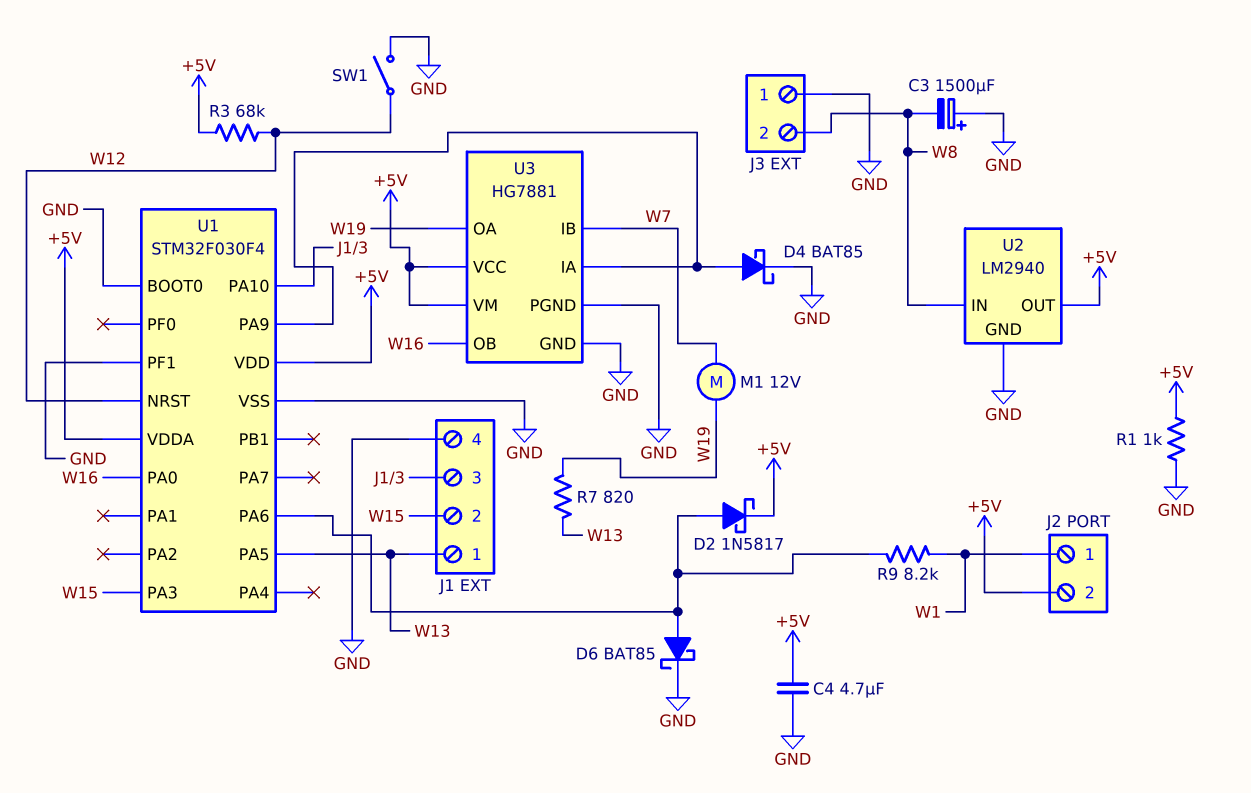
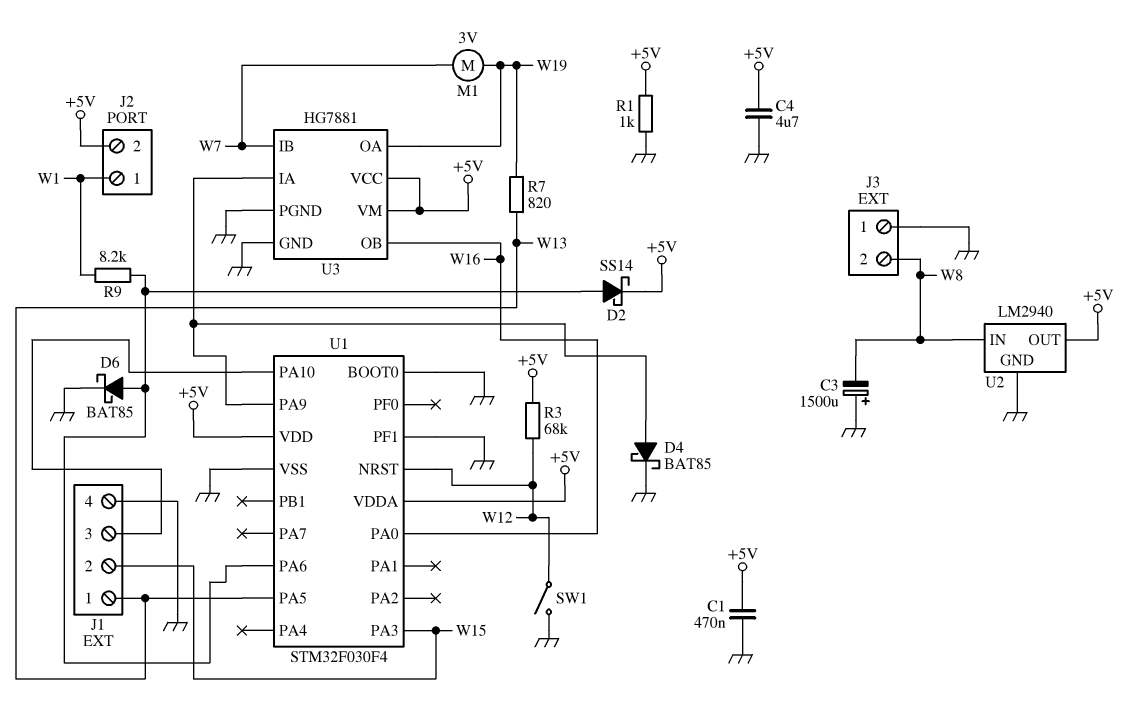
C1: none -> 470nF (+5V, GND)
D2: schottky 1N5817 (A U1/PA6, K +5V) -> schottky SS14 (A U1/PA6, K +5V)
M1: motor 12V (W7, W19) -> motor 3V (W7, W19)

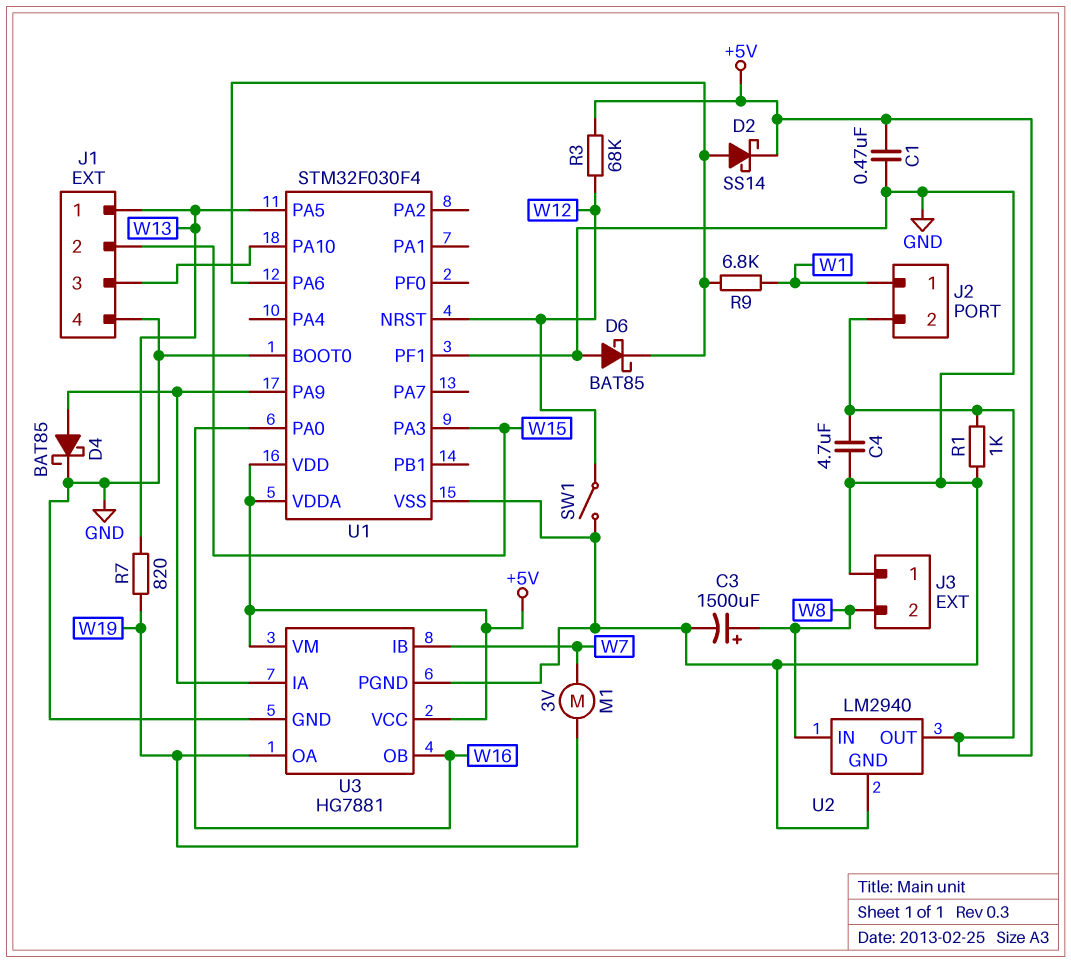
C3: 1500uF (plus GND, minus W8) -> 1500uF (plus W8, minus GND)
D6: schottky BAT85 (A U1/PA6, K GND) -> schottky BAT85 (A GND, K U1/PA6)
R9: 8.2k (U1/PA6, W1) -> 6.8k (U1/PA6, W1)

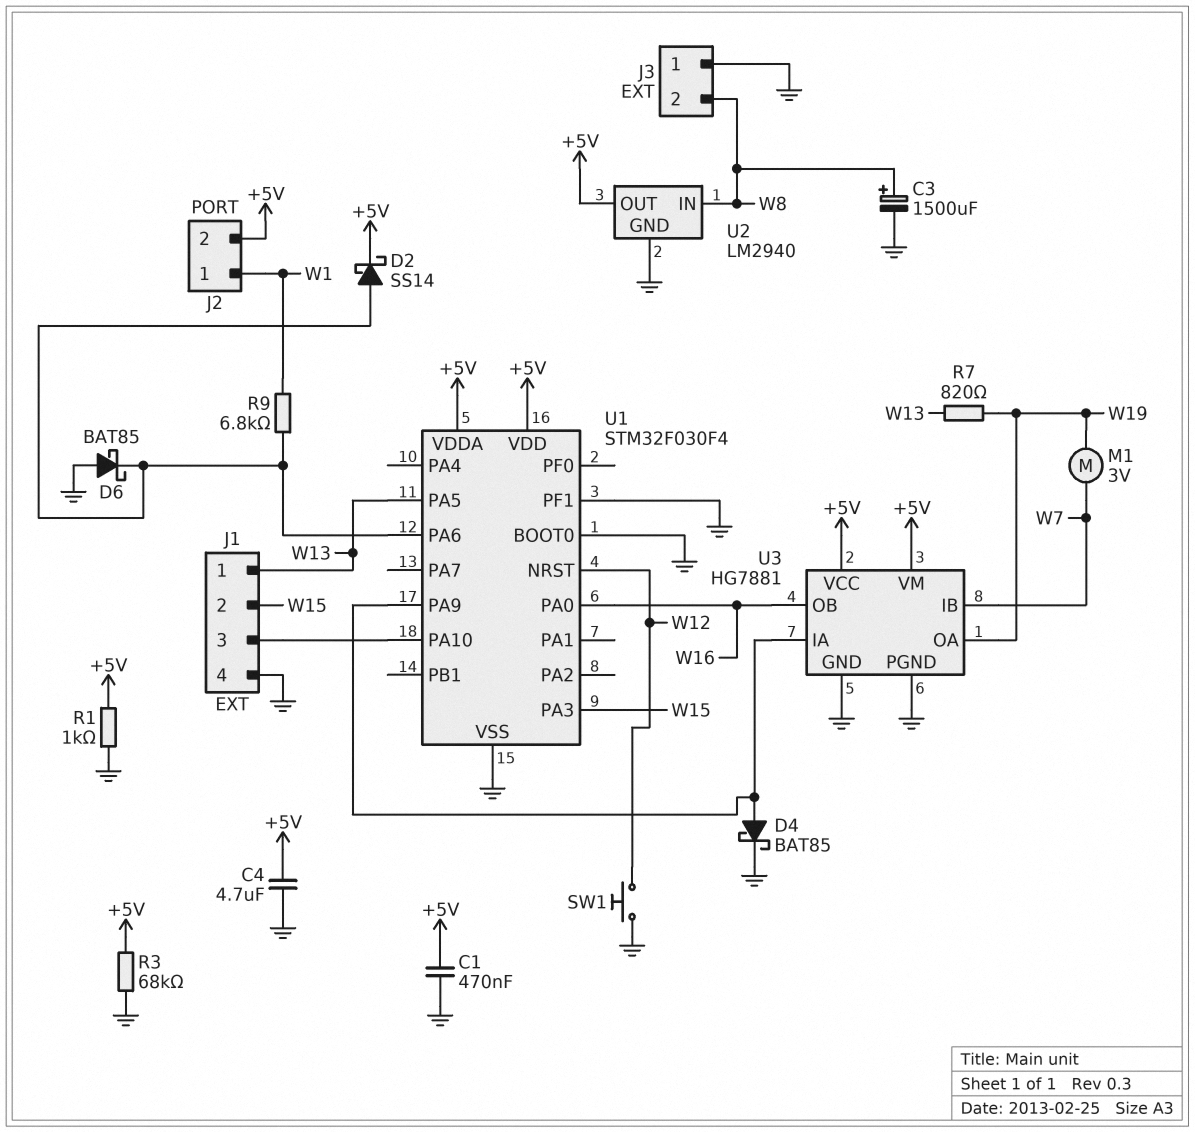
R3: 68k (+5V, W12) -> 68k (+5V, GND)
SW1: switch (GND, W12) -> button (GND, W12)

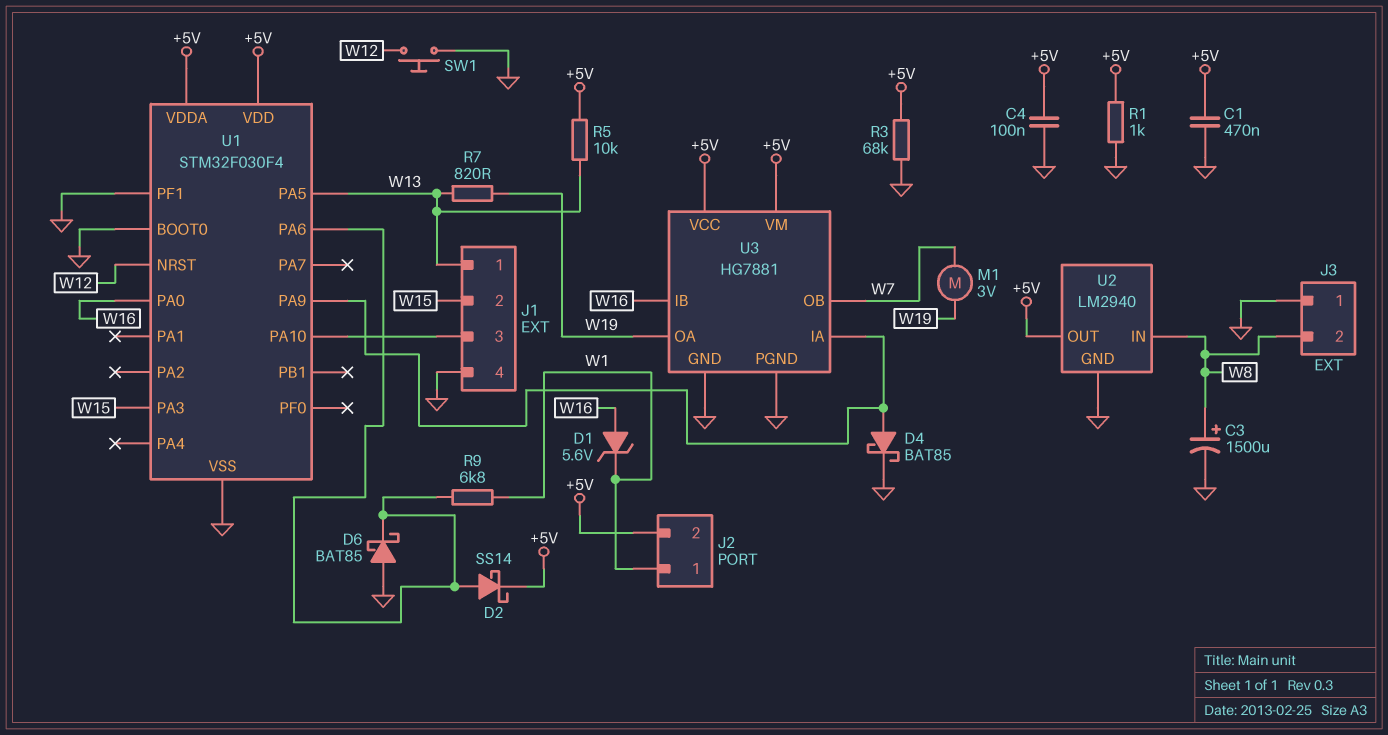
C4: 4.7uF (+5V, GND) -> 100nF (+5V, GND)
D1: none -> zener 5.6V (A W16, K W1)
R5: none -> 10k (+5V, W13)
U3 pin IB: W7 -> W16
U3 pin OB: W16 -> W7

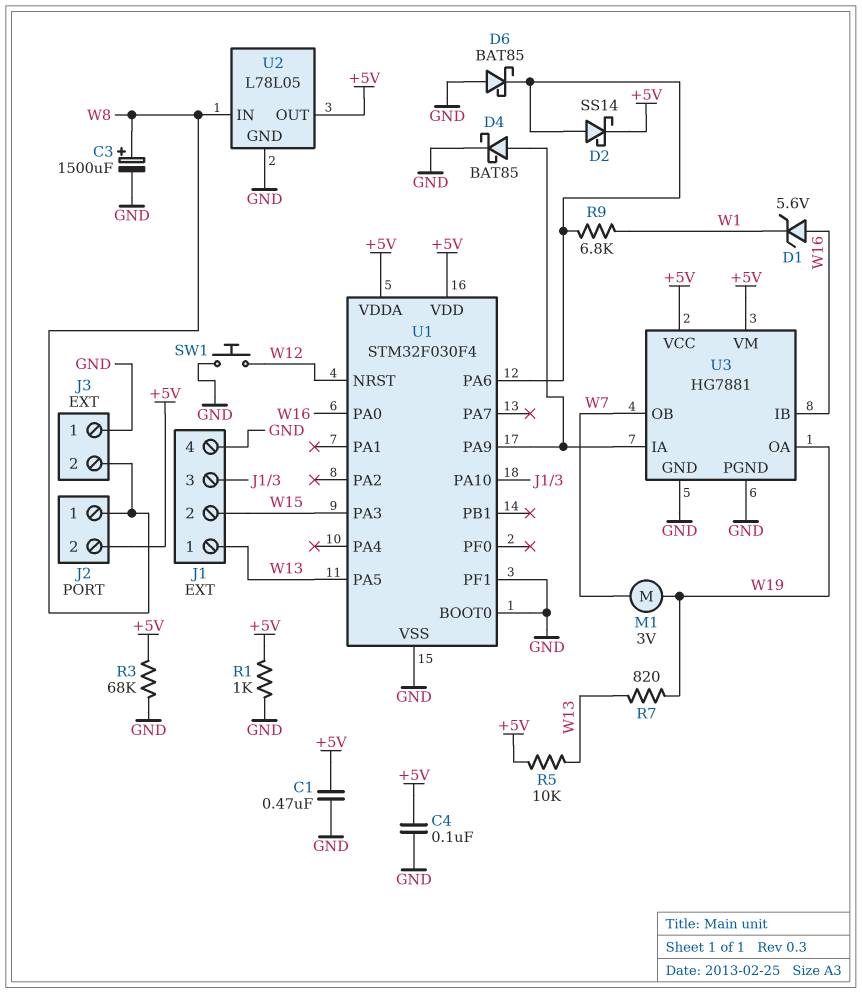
J2 pin 1: W1 -> W8
U2: LM2940 -> L78L05

